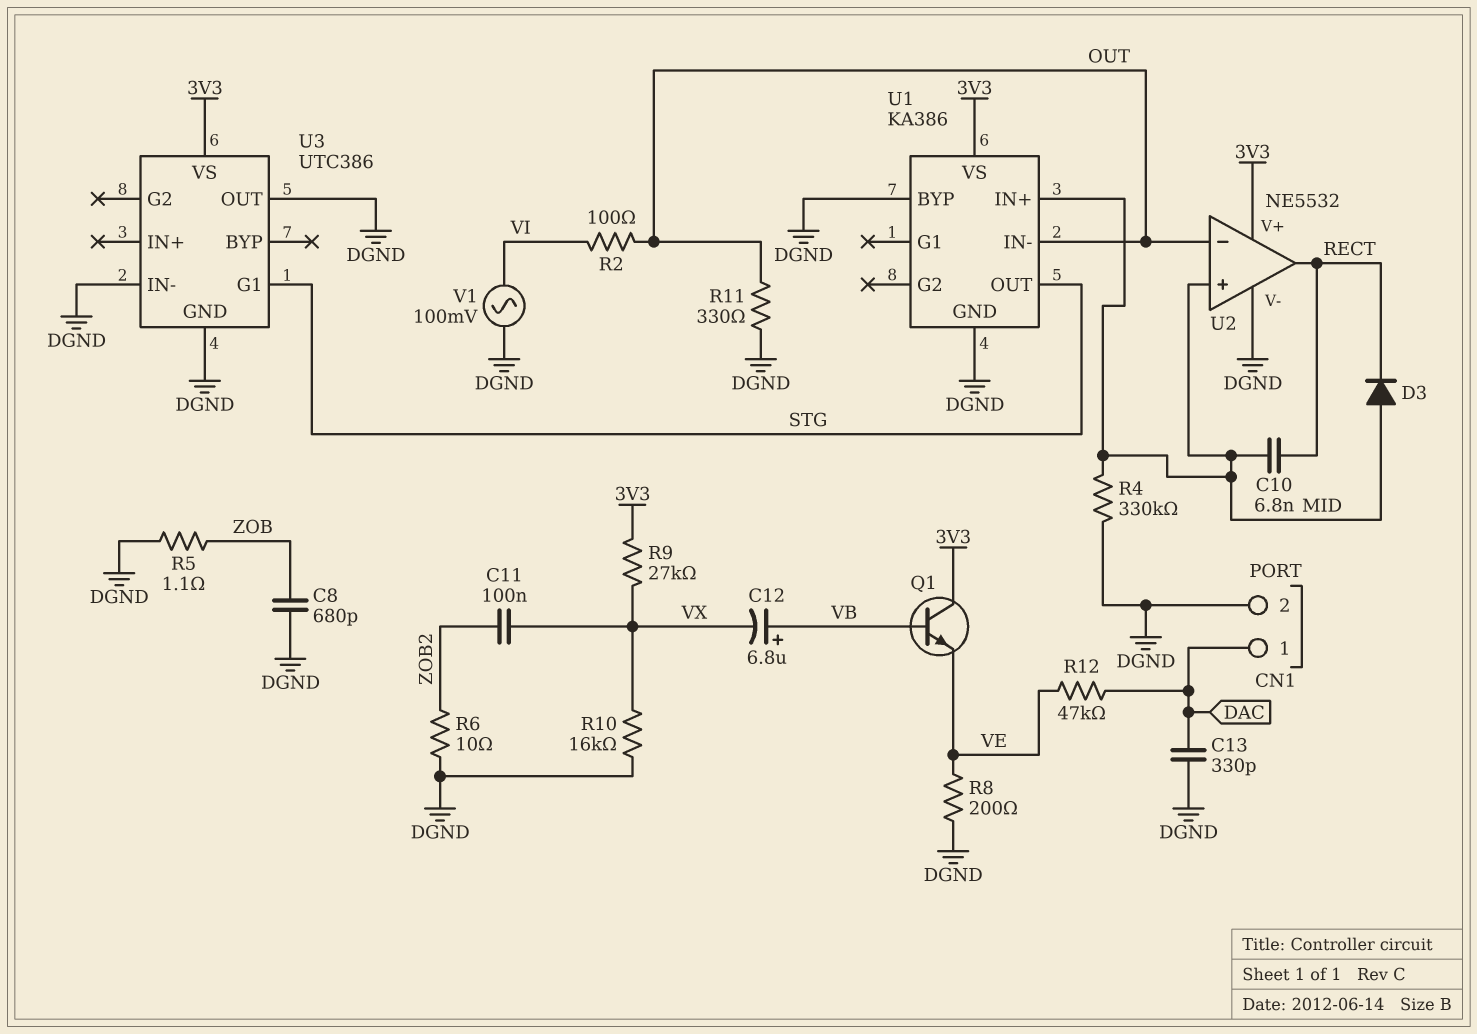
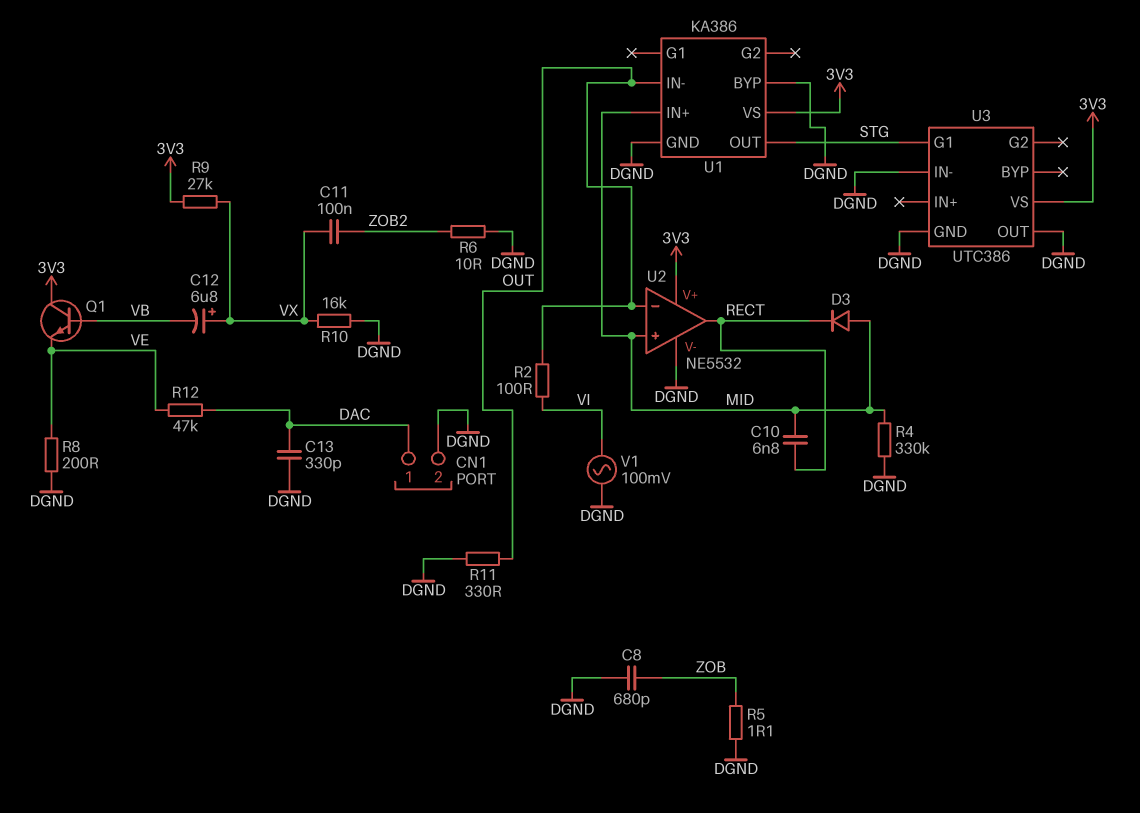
C12: 6.8uF (plus VB, minus VX) -> 6.8uF (plus VX, minus VB)

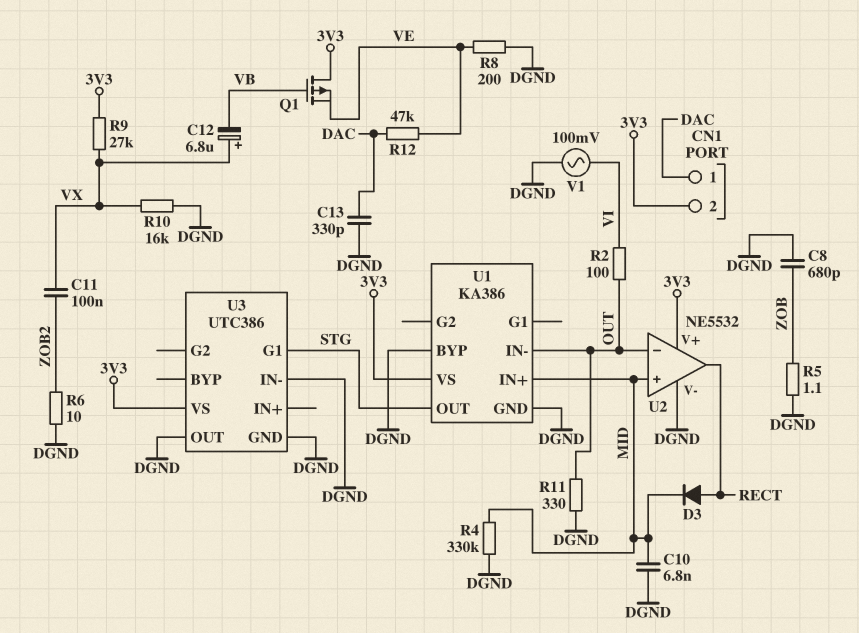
C10: 6.8nF (MID, RECT) -> 6.8nF (DGND, MID)
CN1 pin 2: DGND -> 3V3
D3: diode (A MID, K RECT) -> diode (A RECT, K MID)
Q1: NPN (B VB, C 3V3, E VE) -> PMOS (G VB, D 3V3, S VE)

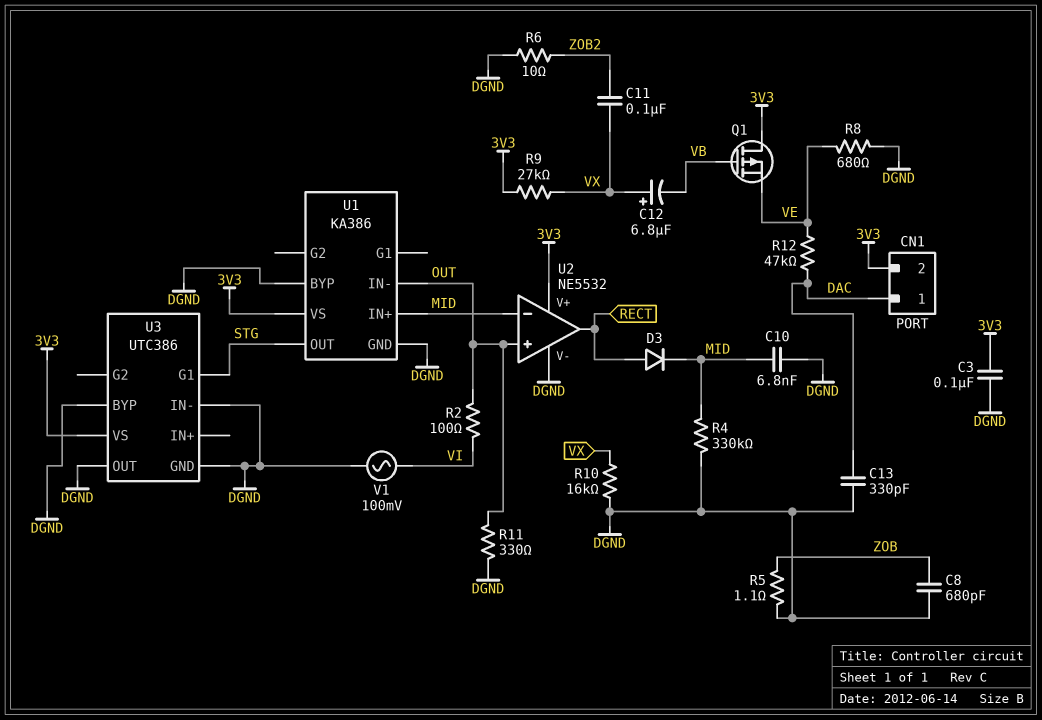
C3: none -> 100nF (3V3, DGND)
R8: 200 (DGND, VE) -> 680 (DGND, VE)
U2 pin in+: MID -> OUT
U2 pin in-: OUT -> MID
U3 pin BYP: none -> DGND

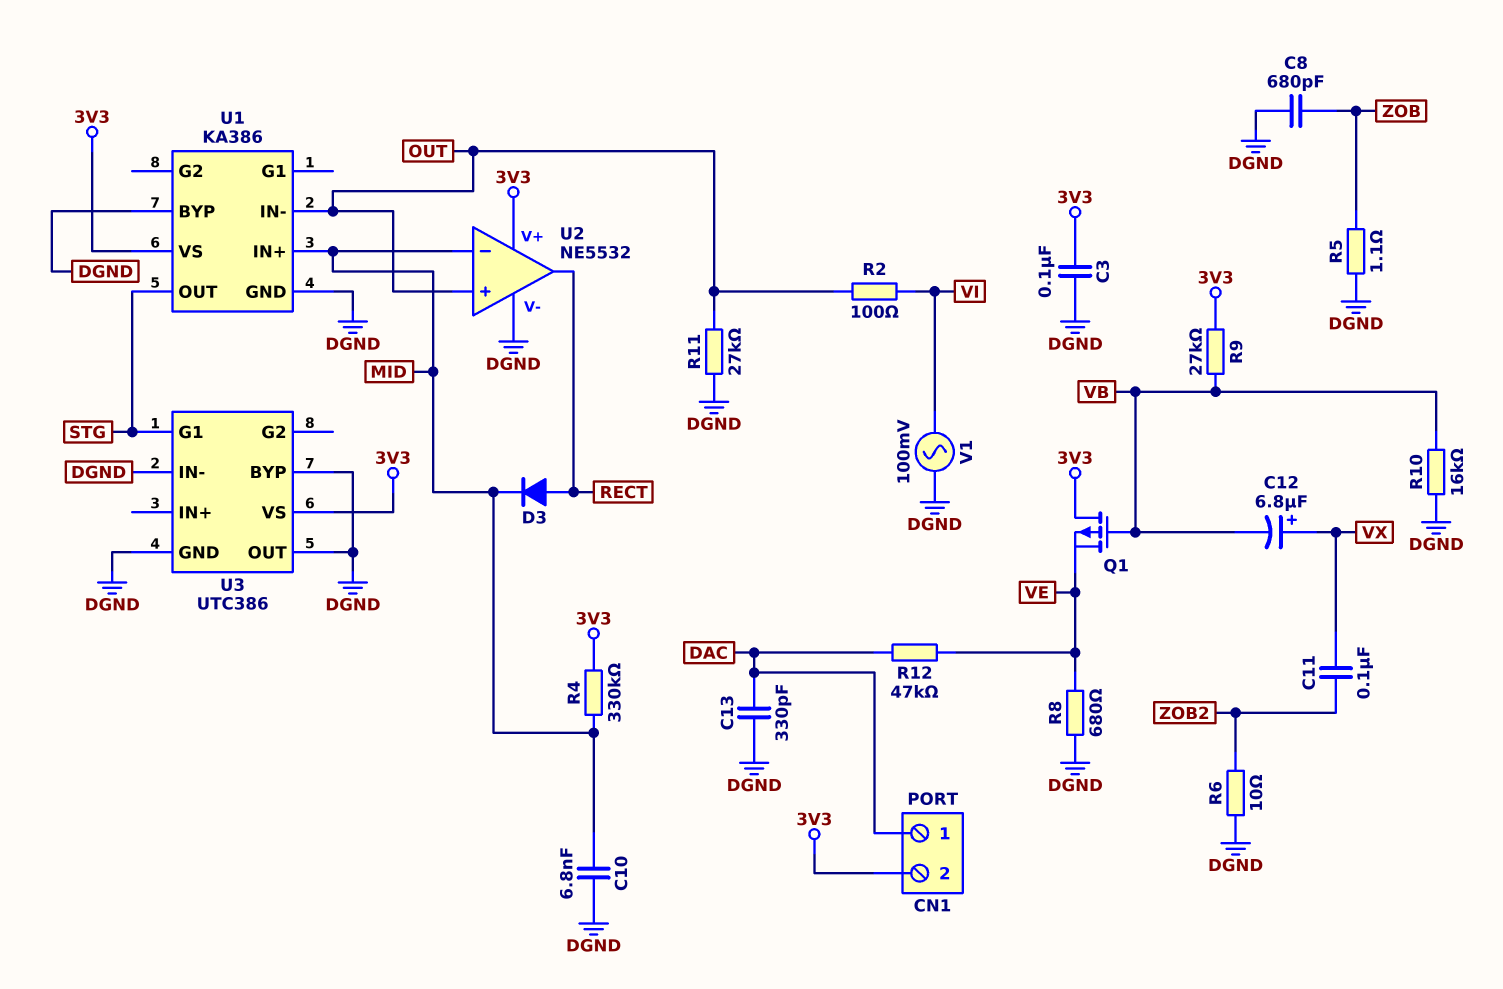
R4: 330k (DGND, MID) -> 330k (3V3, MID)
R9: 27k (3V3, VX) -> 27k (3V3, VB)
R10: 16k (DGND, VX) -> 16k (DGND, VB)
R11: 330 (DGND, OUT) -> 27k (DGND, OUT)

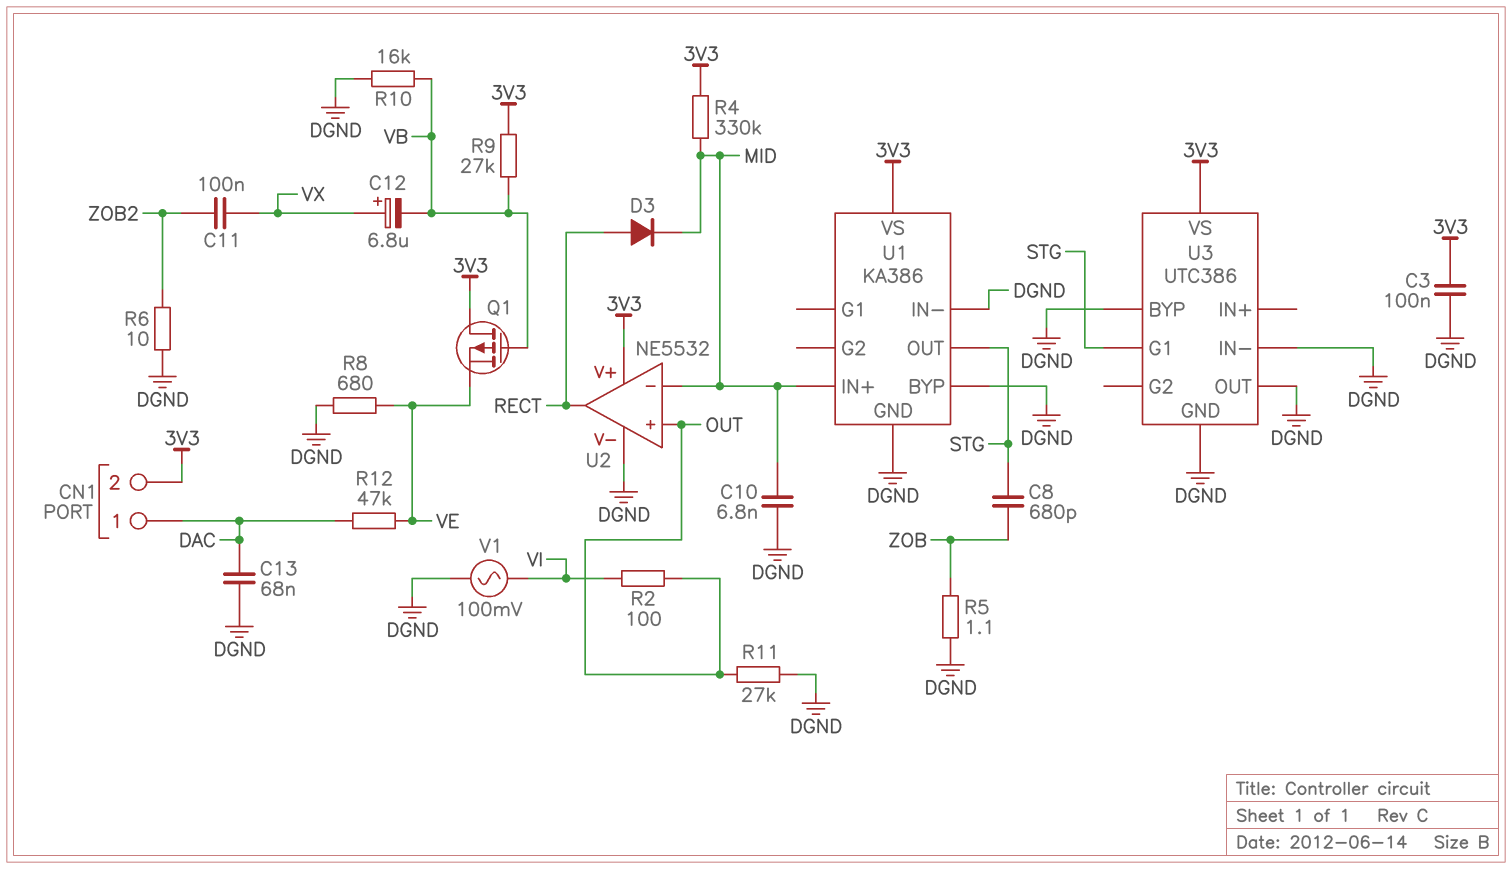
C8: 680pF (DGND, ZOB) -> 680pF (STG, ZOB)
C13: 330pF (DAC, DGND) -> 68nF (DAC, DGND)
U1 pin IN-: OUT -> DGND

